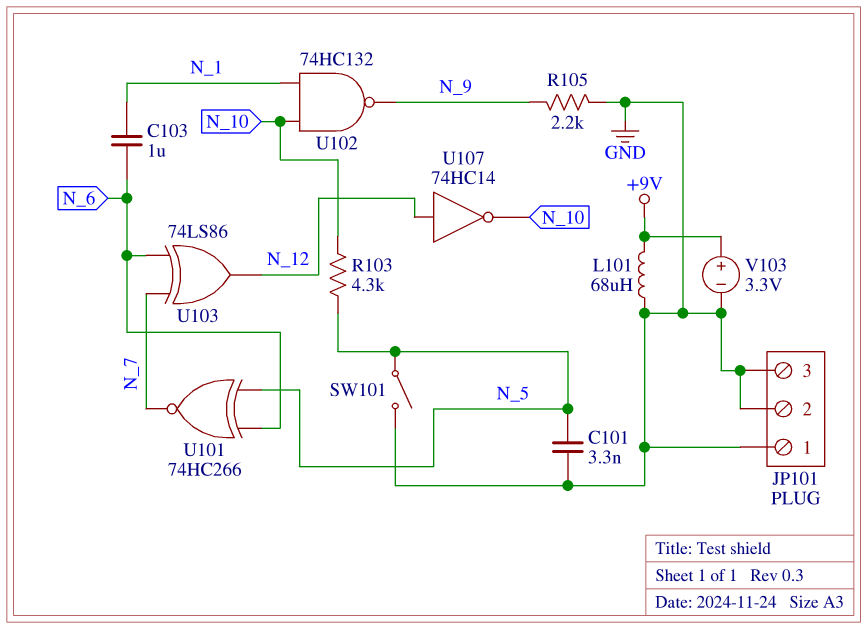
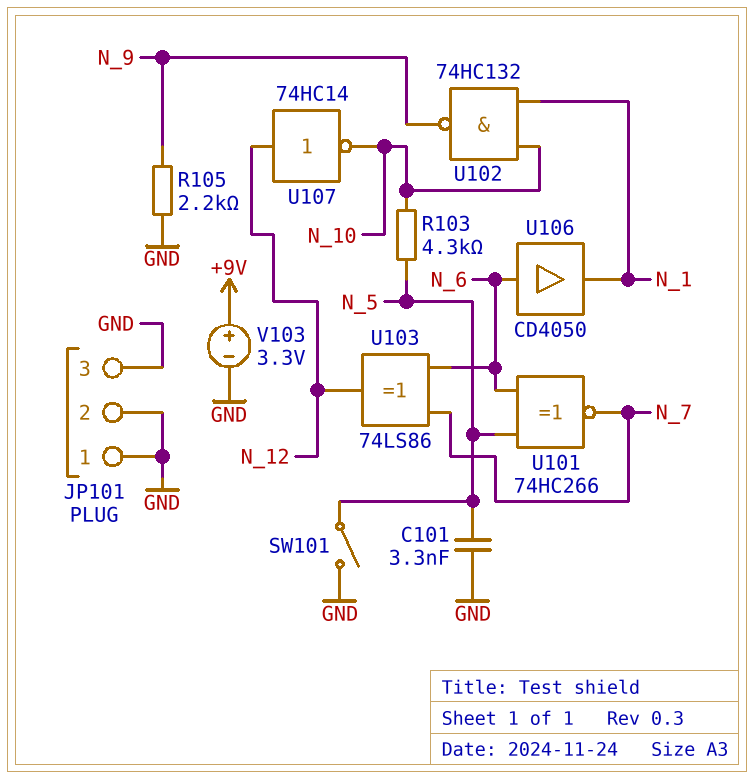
C103: 1uF (N_1, N_6) -> none
L101: 68uH (+9V, GND) -> none
U106: none -> buffer CD4050 (in N_6, out N_1)

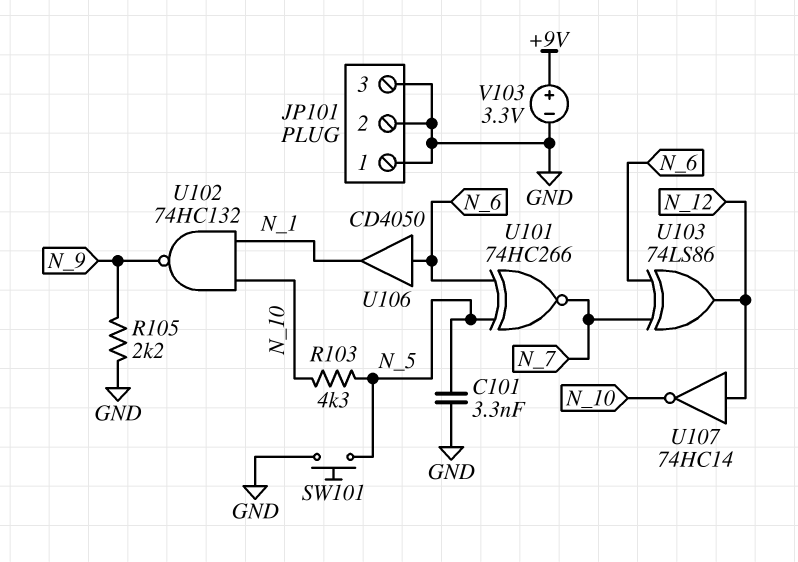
SW101: switch (GND, N_5) -> button (GND, N_5)

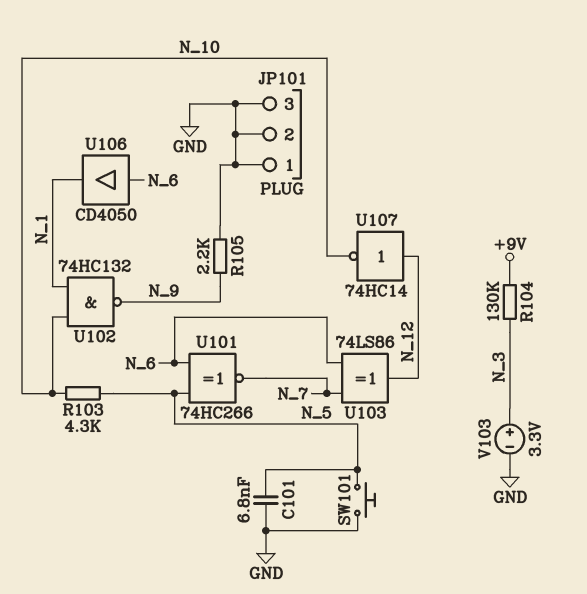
C101: 3.3nF (GND, N_5) -> 6.8nF (GND, N_5)
R104: none -> 130k (+9V, N_3)
V103: 3.3V (plus +9V, minus GND) -> 3.3V (plus N_3, minus GND)

